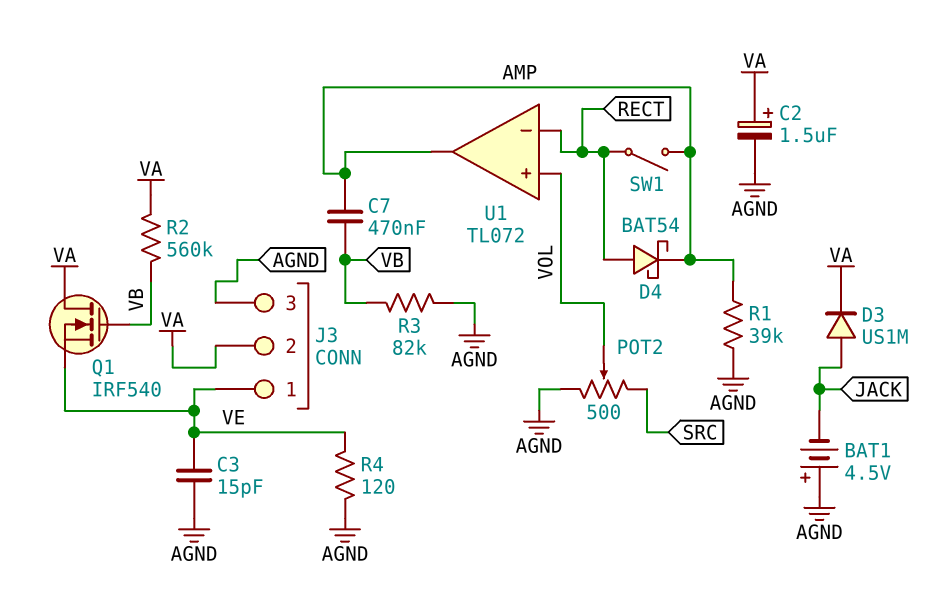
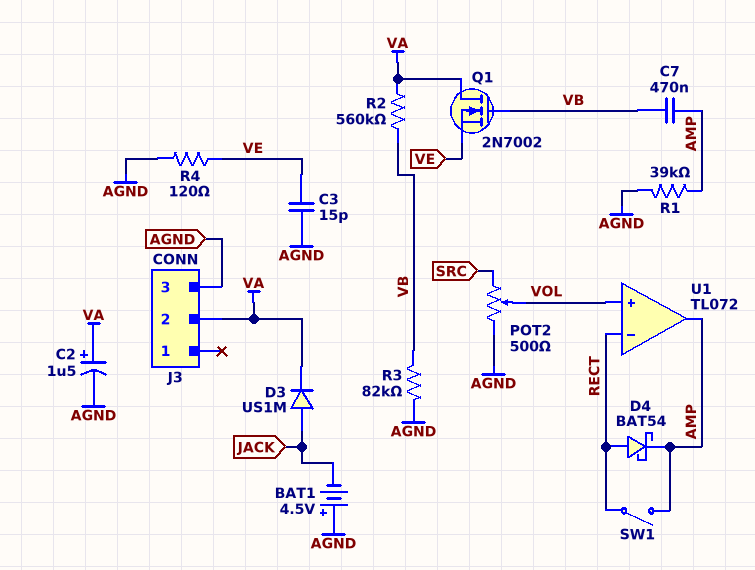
J3 pin 1: VE -> none
Q1: NMOS IRF540 (G VB, D VA, S VE) -> NMOS 2N7002 (G VB, D VA, S VE)

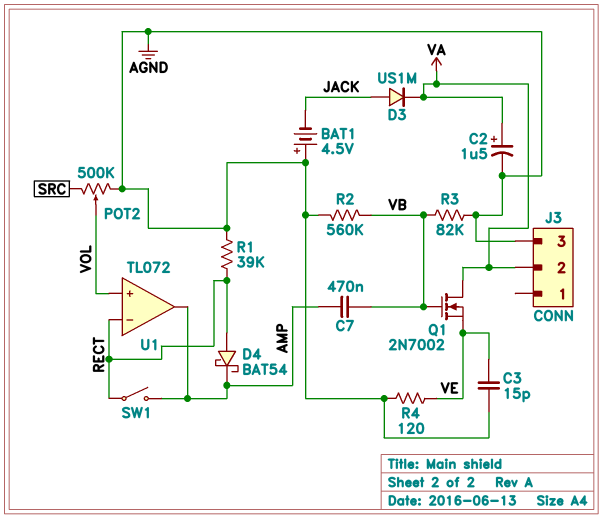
POT2: 500 (AGND, SRC, wiper VOL) -> 500k (AGND, SRC, wiper VOL)
R1: 39k (AGND, AMP) -> 39k (AGND, RECT)
R2: 560k (VA, VB) -> 560k (AGND, VB)

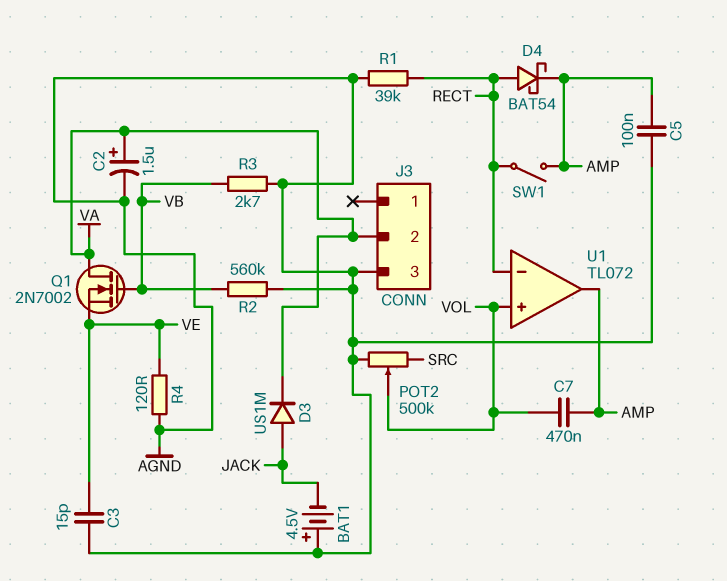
C5: none -> 100nF (AGND, AMP)
C7: 470nF (AMP, VB) -> 470nF (AMP, VOL)
R3: 82k (AGND, VB) -> 2.7k (AGND, VB)

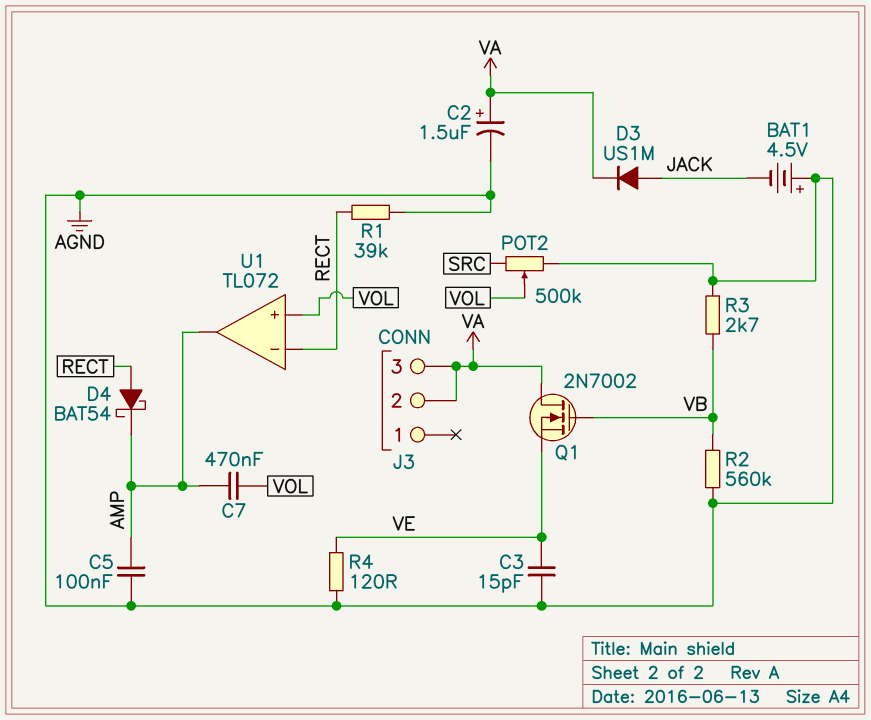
J3 pin 3: AGND -> VA
SW1: switch (AMP, RECT) -> none

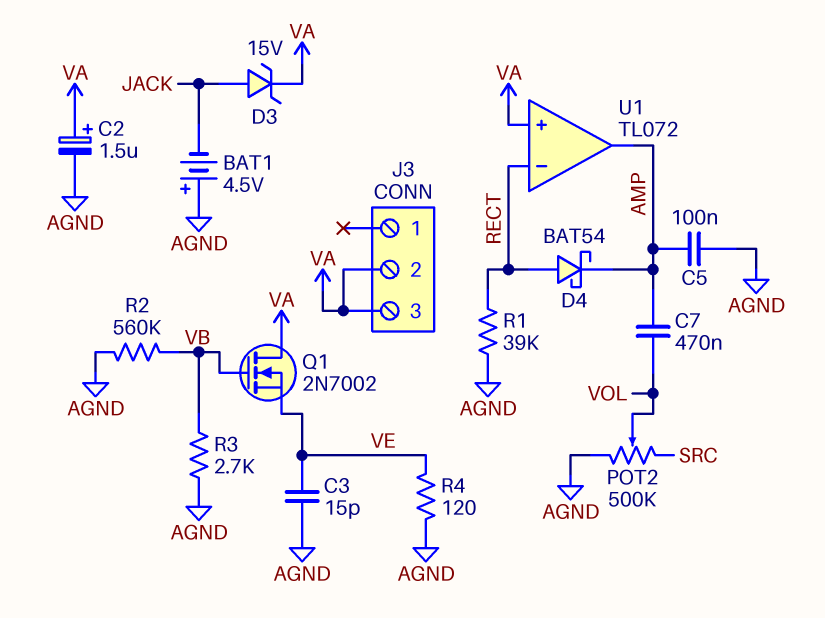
D3: diode US1M (A JACK, K VA) -> zener 15V (A JACK, K VA)
U1 pin in+: VOL -> VA

